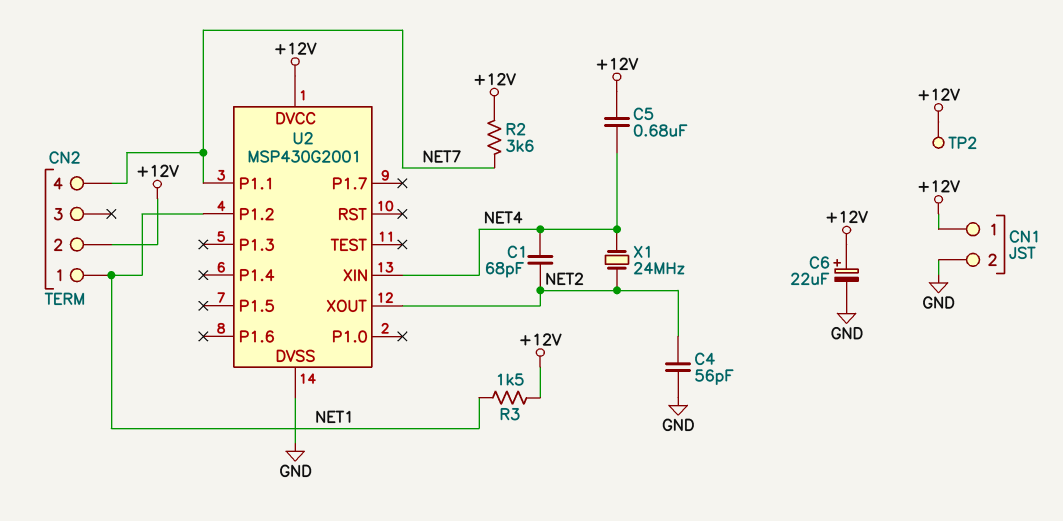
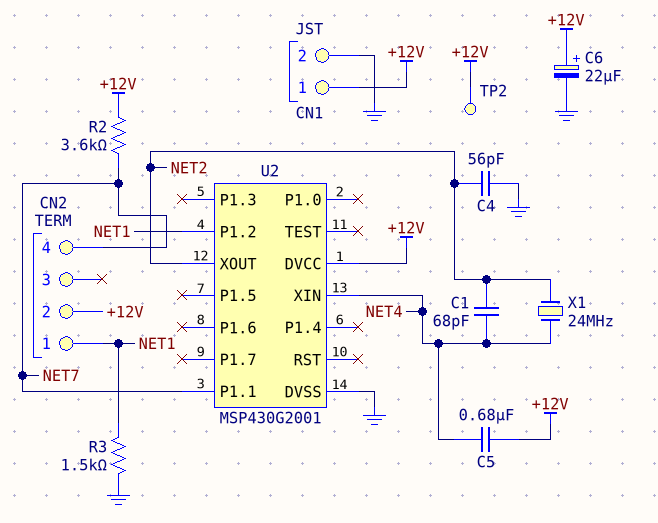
R3: 1.5k (+12V, NET1) -> 1.5k (GND, NET1)

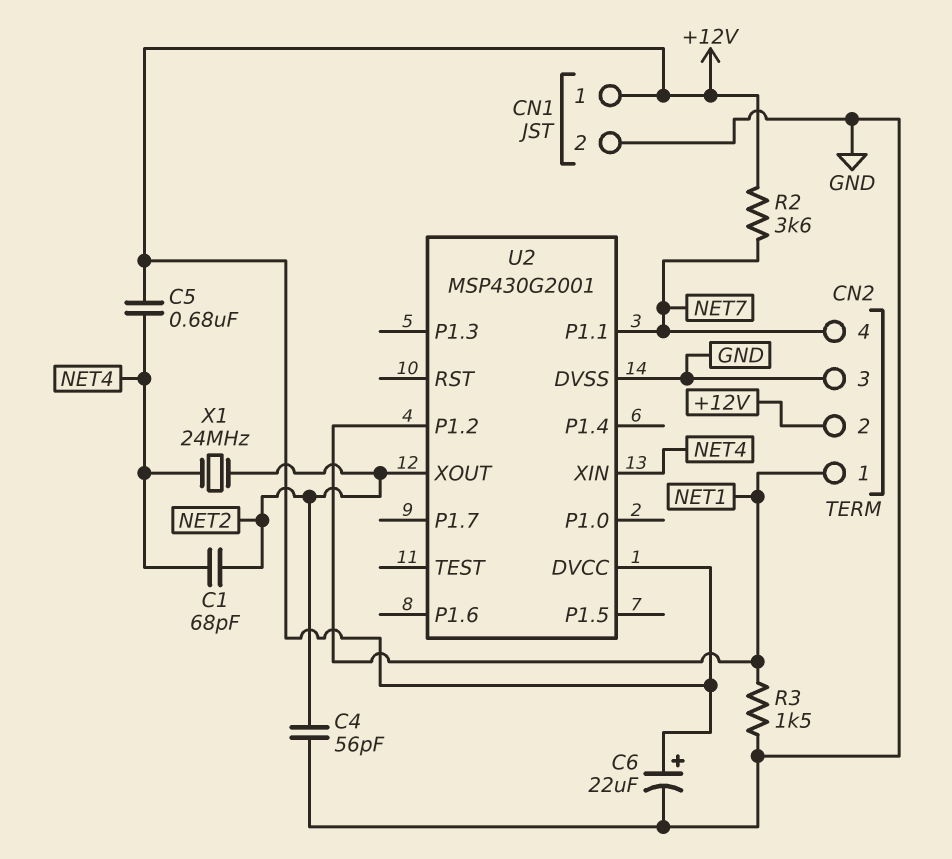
CN2 pin 3: none -> GND
TP2: test point (+12V) -> none

